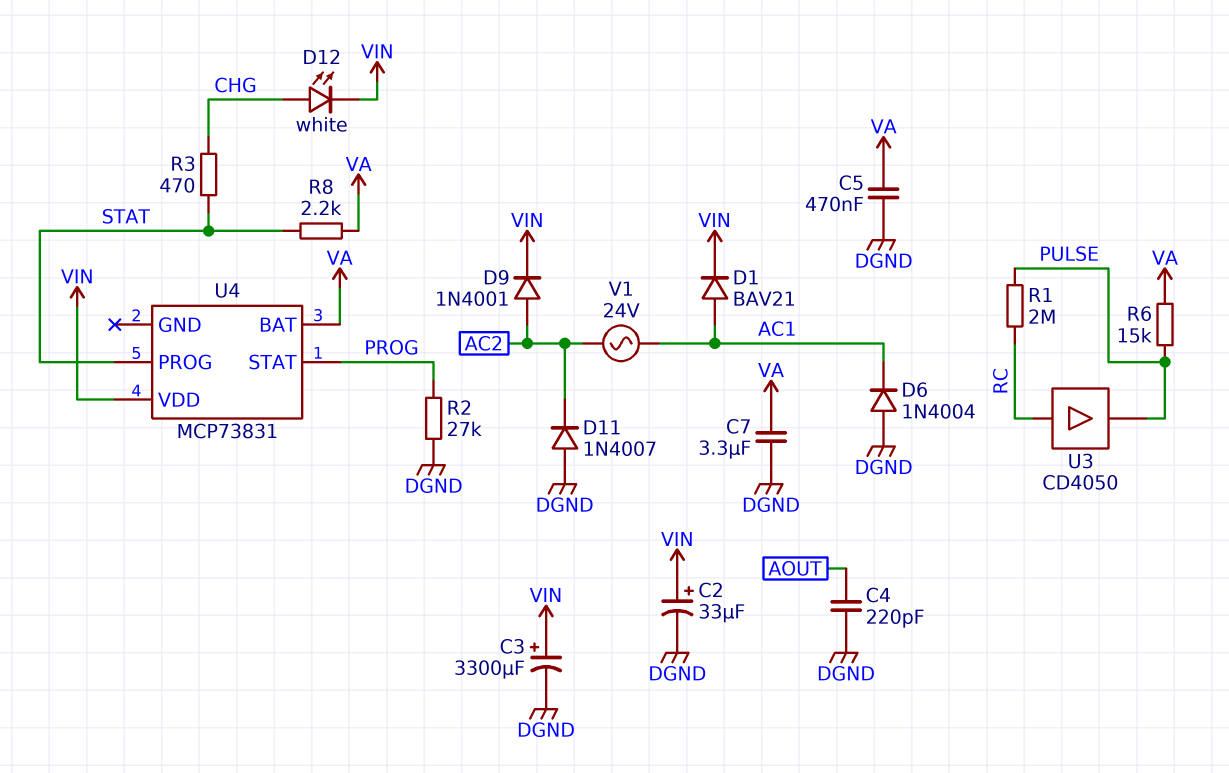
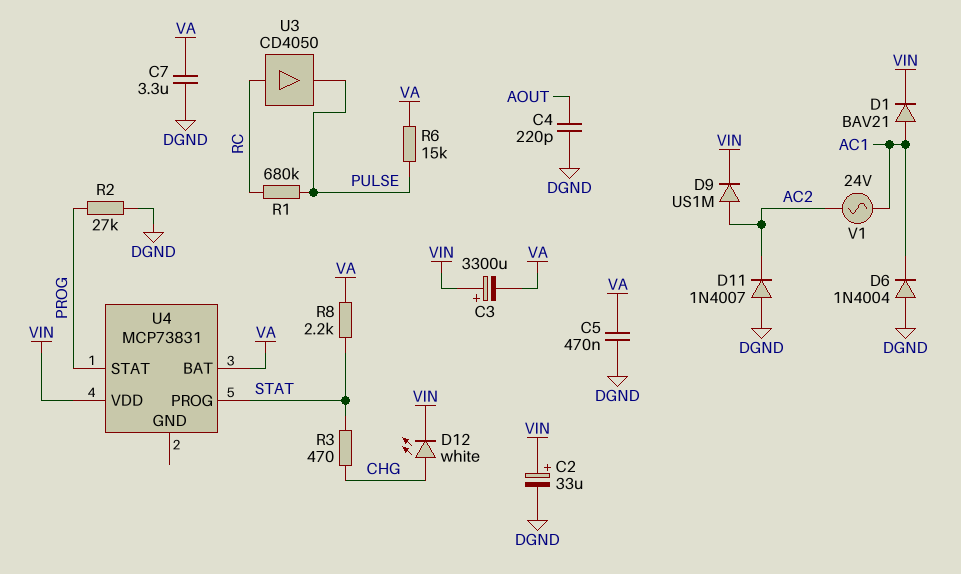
C3: 3300uF (plus VIN, minus DGND) -> 3300uF (plus VIN, minus VA)
D9: diode 1N4001 (A AC2, K VIN) -> diode US1M (A AC2, K VIN)
R1: 2M (PULSE, RC) -> 680k (PULSE, RC)

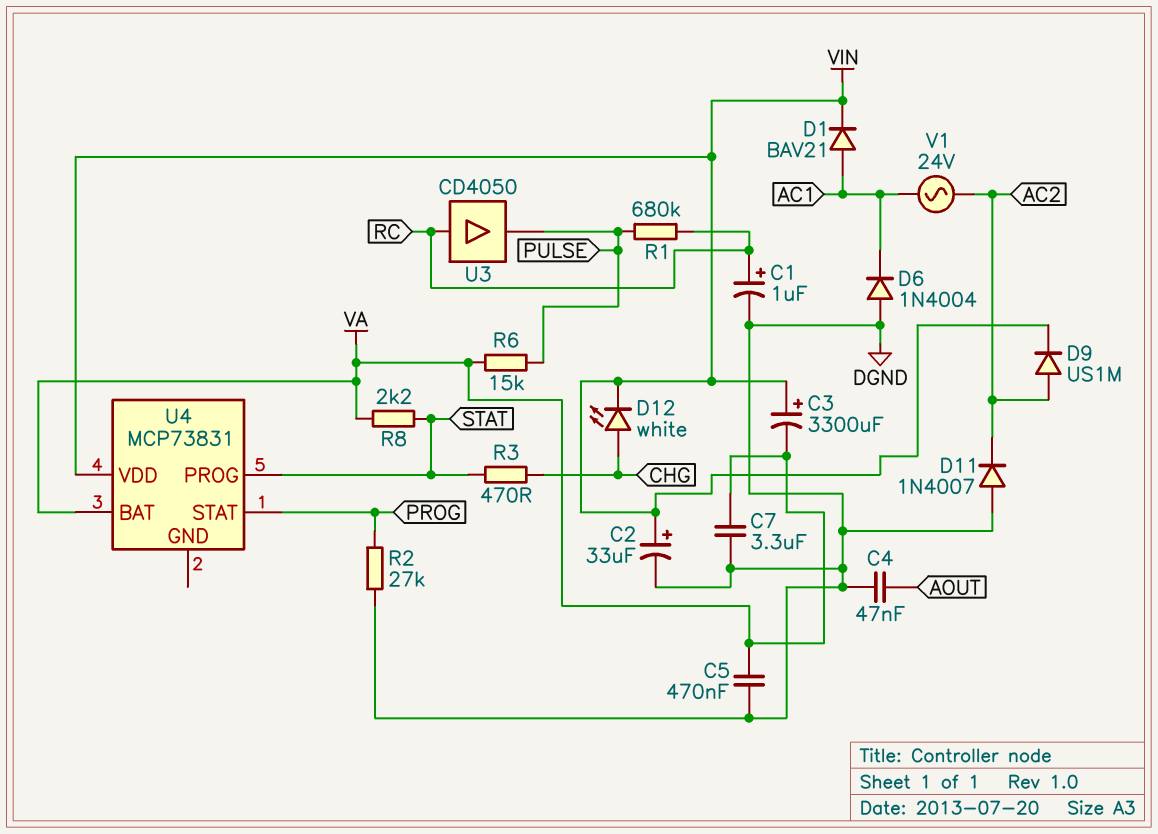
C1: none -> 1uF (plus RC, minus DGND)
C4: 220pF (AOUT, DGND) -> 47nF (AOUT, DGND)

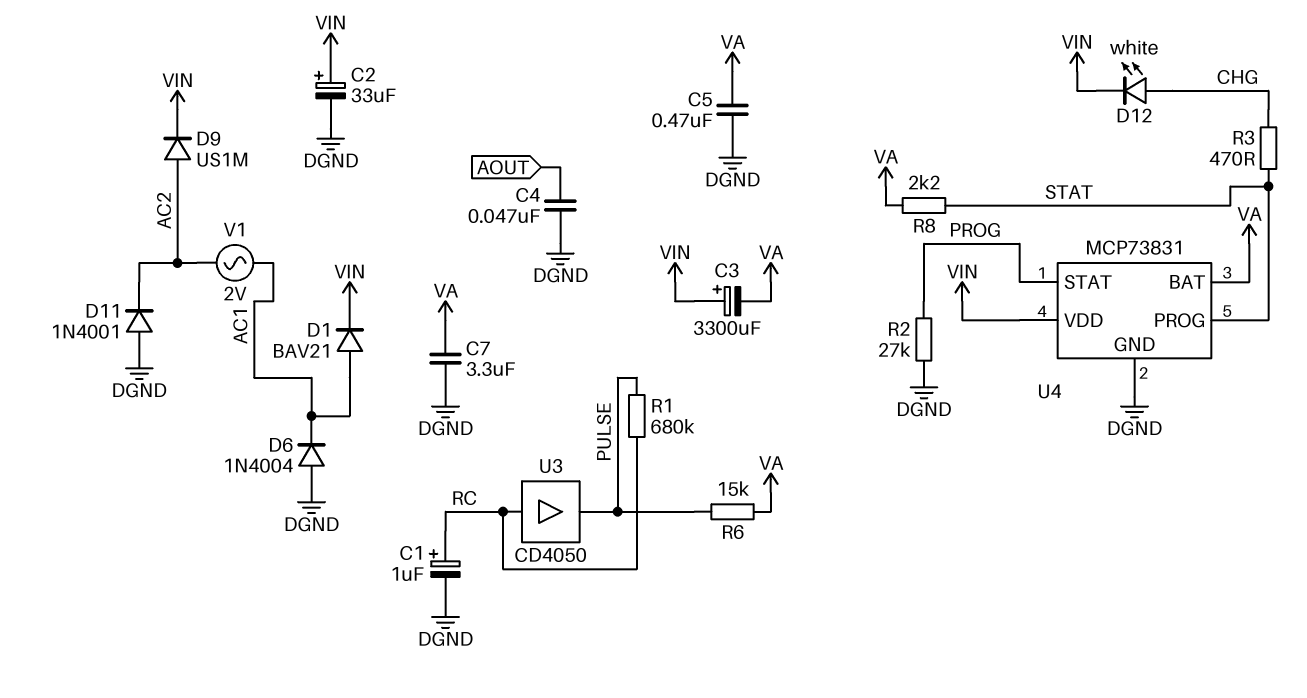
D11: diode 1N4007 (A DGND, K AC2) -> diode 1N4001 (A DGND, K AC2)
U4 pin GND: none -> DGND
V1: AC 24V (AC1, AC2) -> AC 2V (AC1, AC2)

